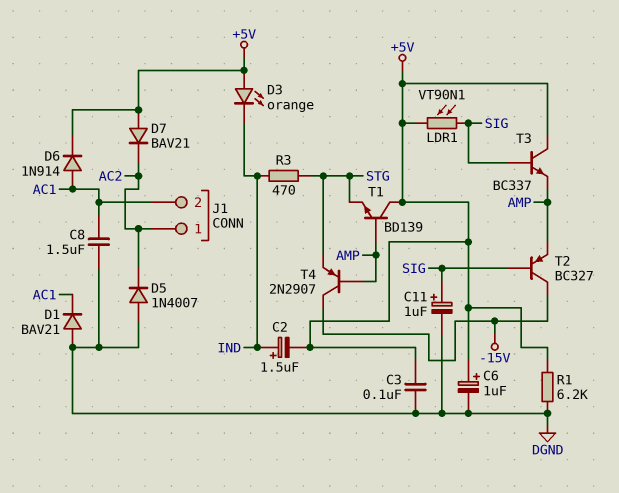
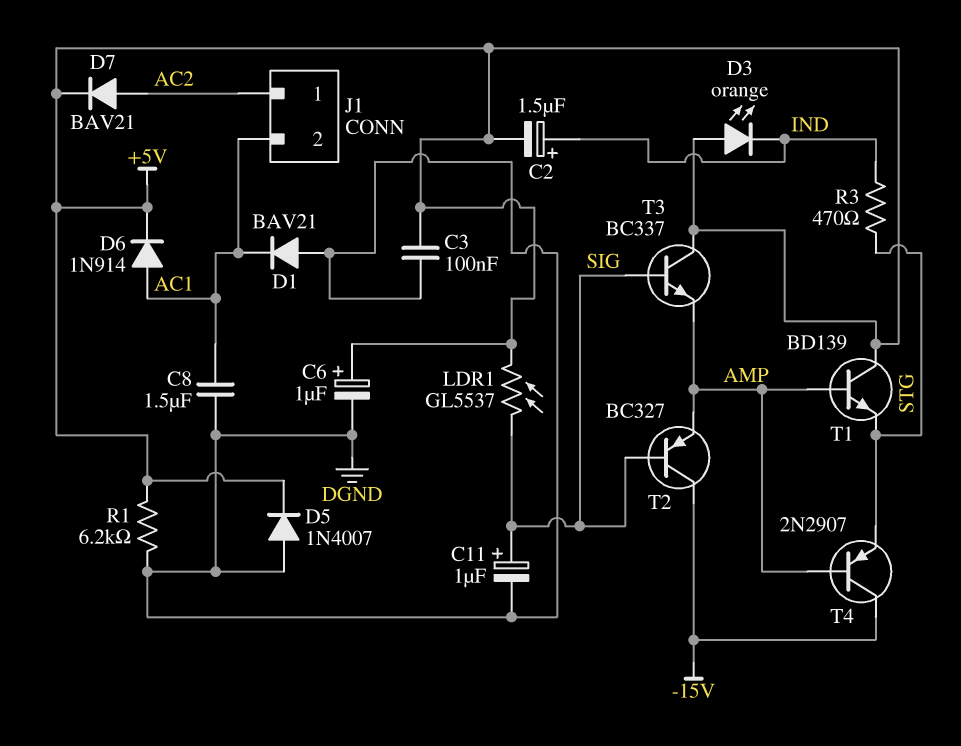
D5: diode 1N4007 (A DGND, K AC2) -> diode 1N4007 (A DGND, K +5V)
D7: diode BAV21 (A +5V, K AC2) -> diode BAV21 (A AC2, K +5V)
LDR1: VT90N1 (+5V, SIG) -> GL5537 (+5V, SIG)

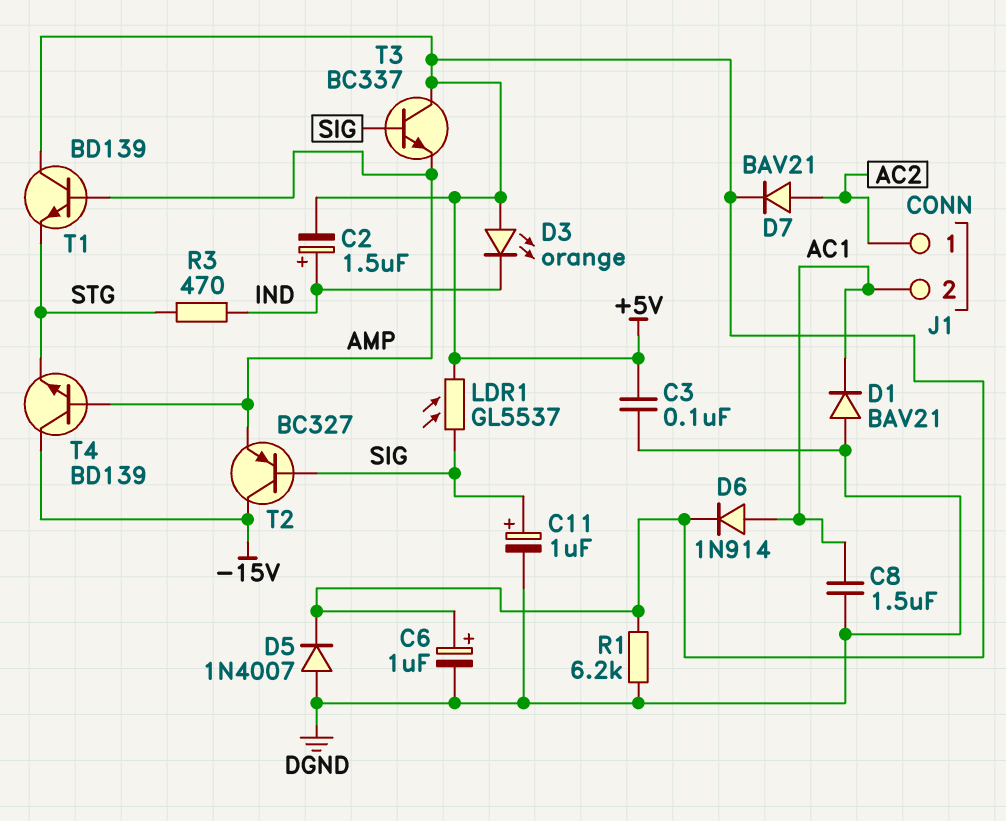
T4: PNP 2N2907 (B AMP, C -15V, E STG) -> NPN BD139 (B AMP, C -15V, E STG)

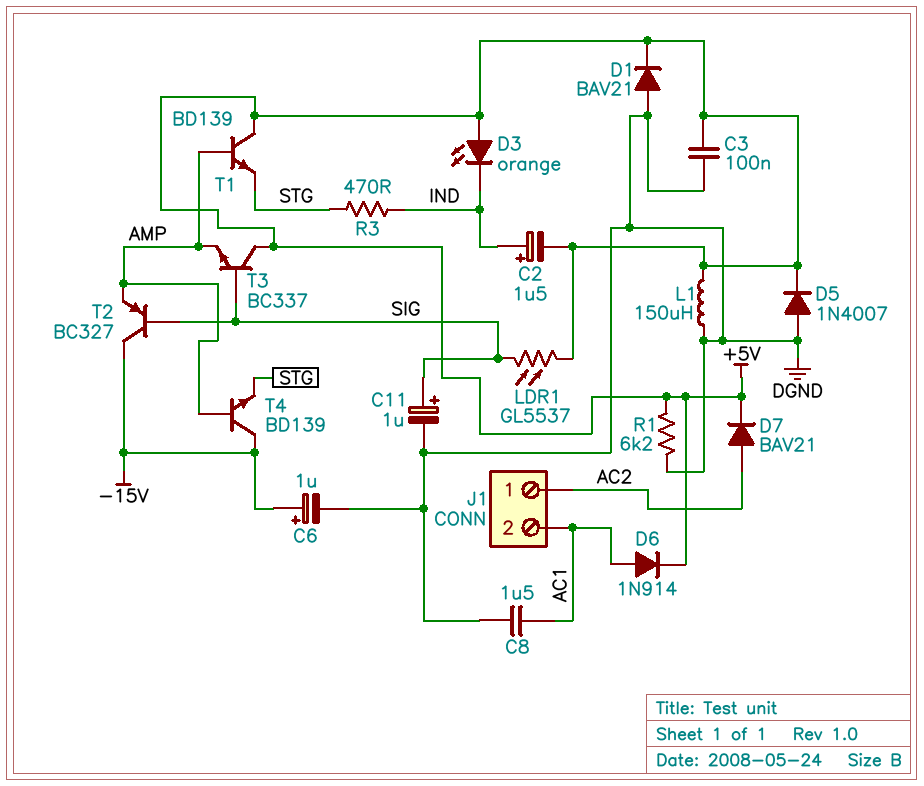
C6: 1uF (plus +5V, minus DGND) -> 1uF (plus -15V, minus DGND)
D1: diode BAV21 (A DGND, K AC1) -> diode BAV21 (A DGND, K +5V)
L1: none -> 150uH (+5V, DGND)

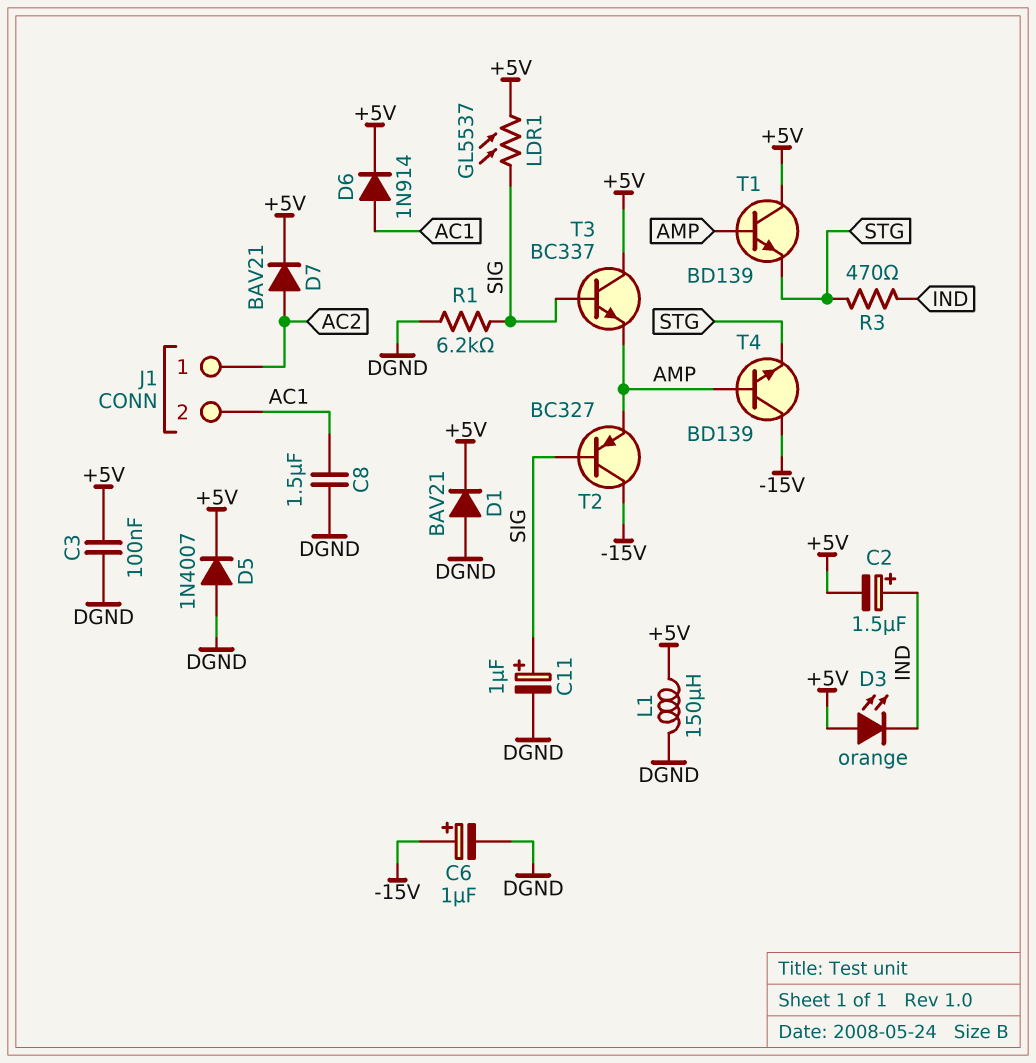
R1: 6.2k (+5V, DGND) -> 6.2k (DGND, SIG)

